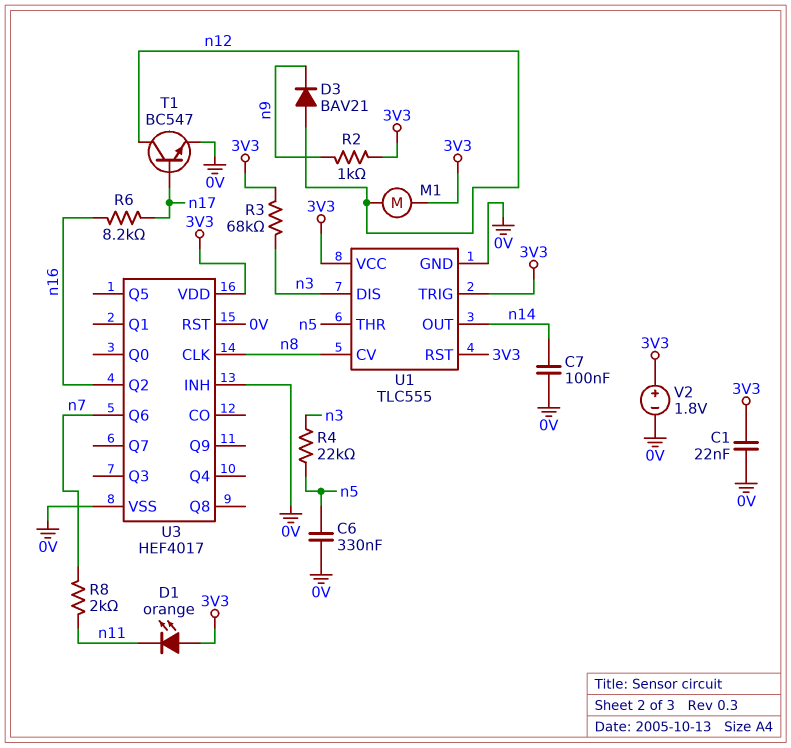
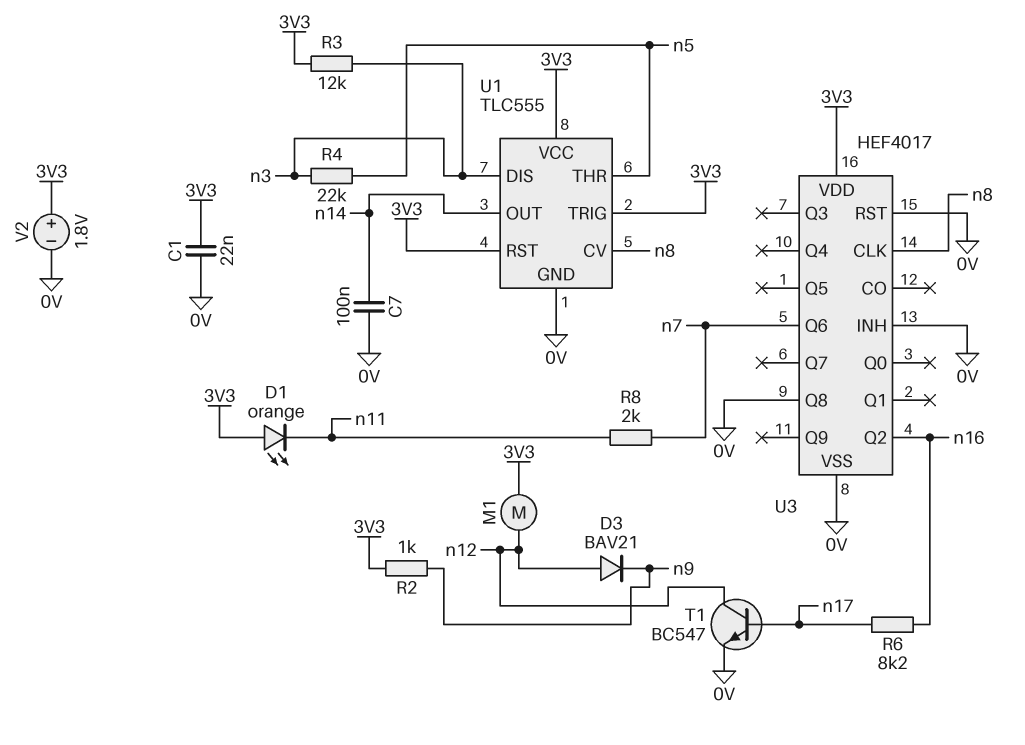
C6: 330nF (0V, n5) -> none
R3: 68k (3V3, n3) -> 12k (3V3, n3)
U3 pin Q8: none -> 0V

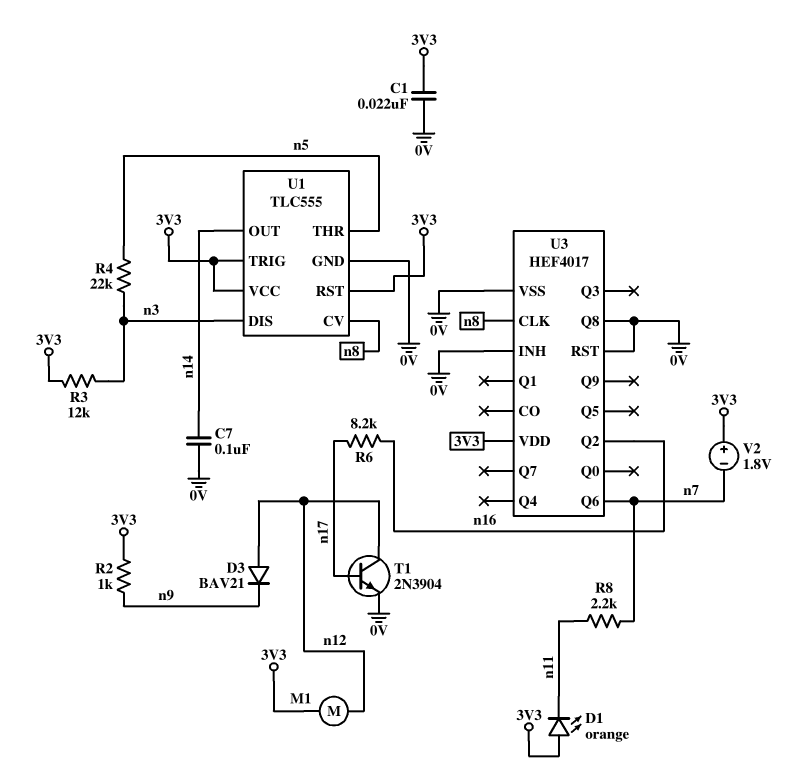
R8: 2k (n7, n11) -> 2.2k (n7, n11)
T1: NPN BC547 (B n17, C n12, E 0V) -> NPN 2N3904 (B n17, C n12, E 0V)
V2: 1.8V (plus 3V3, minus 0V) -> 1.8V (plus 3V3, minus n7)

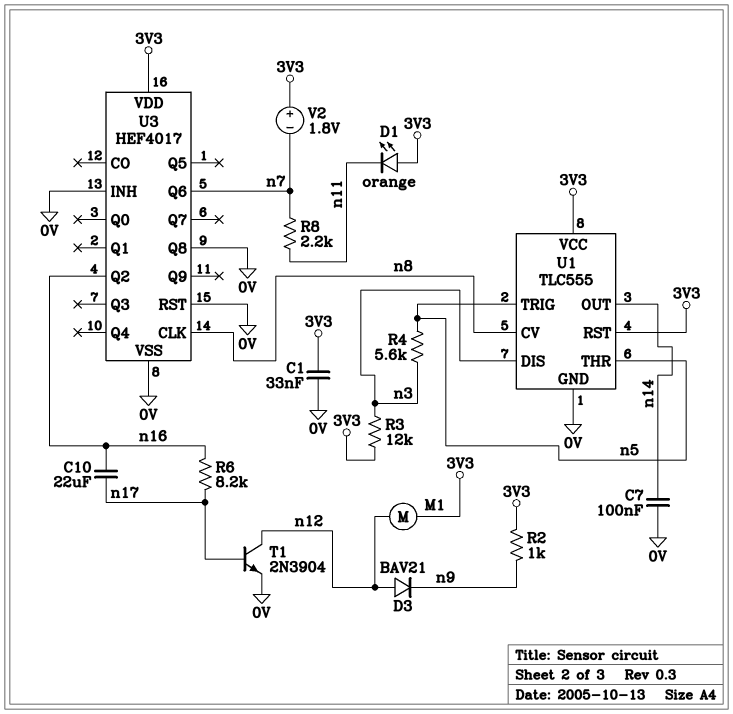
C1: 22nF (0V, 3V3) -> 33nF (0V, 3V3)
C10: none -> 22uF (n16, n17)
R4: 22k (n3, n5) -> 5.6k (n3, n5)
U1 pin TRIG: 3V3 -> n5

